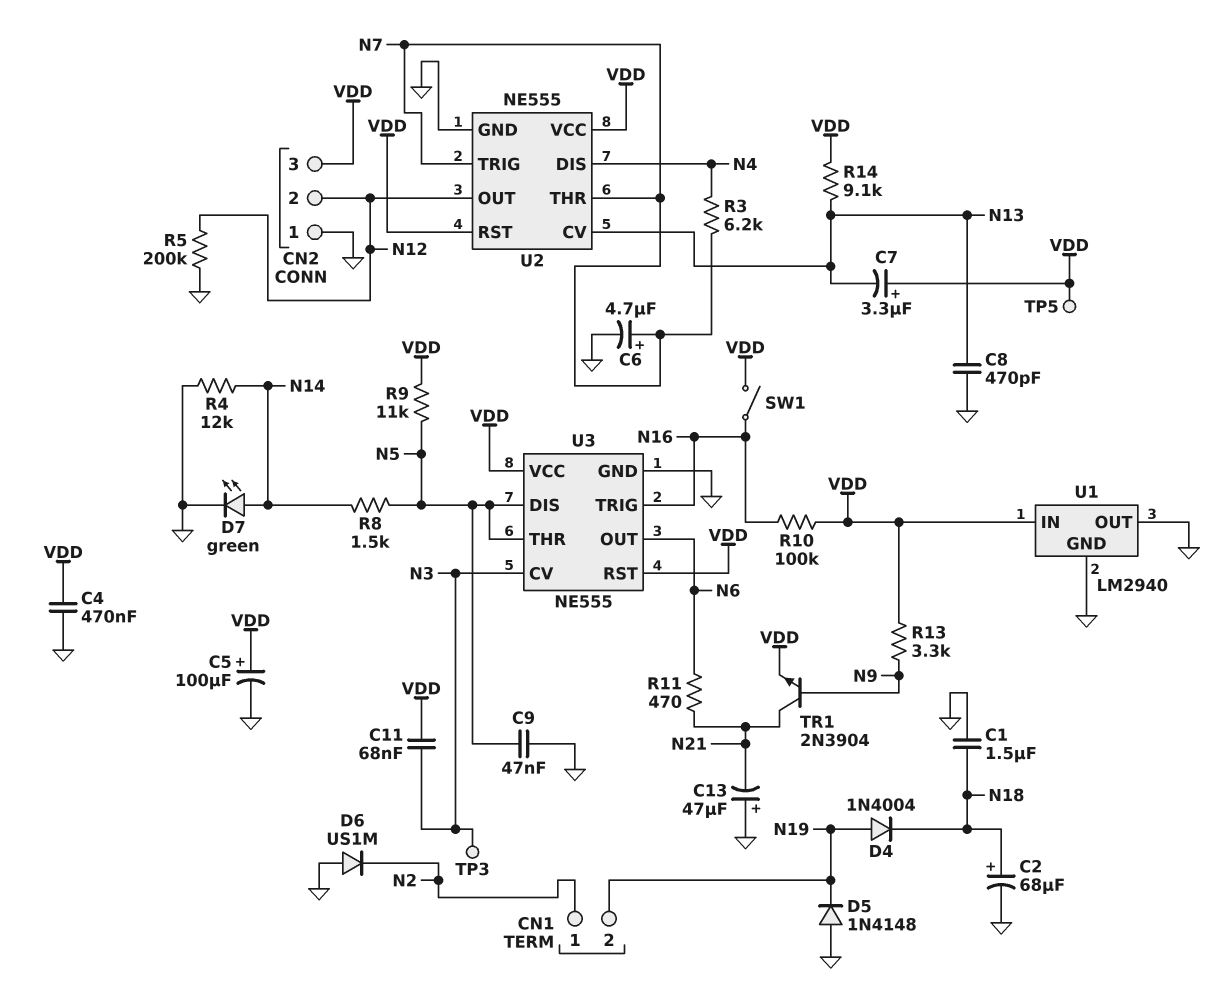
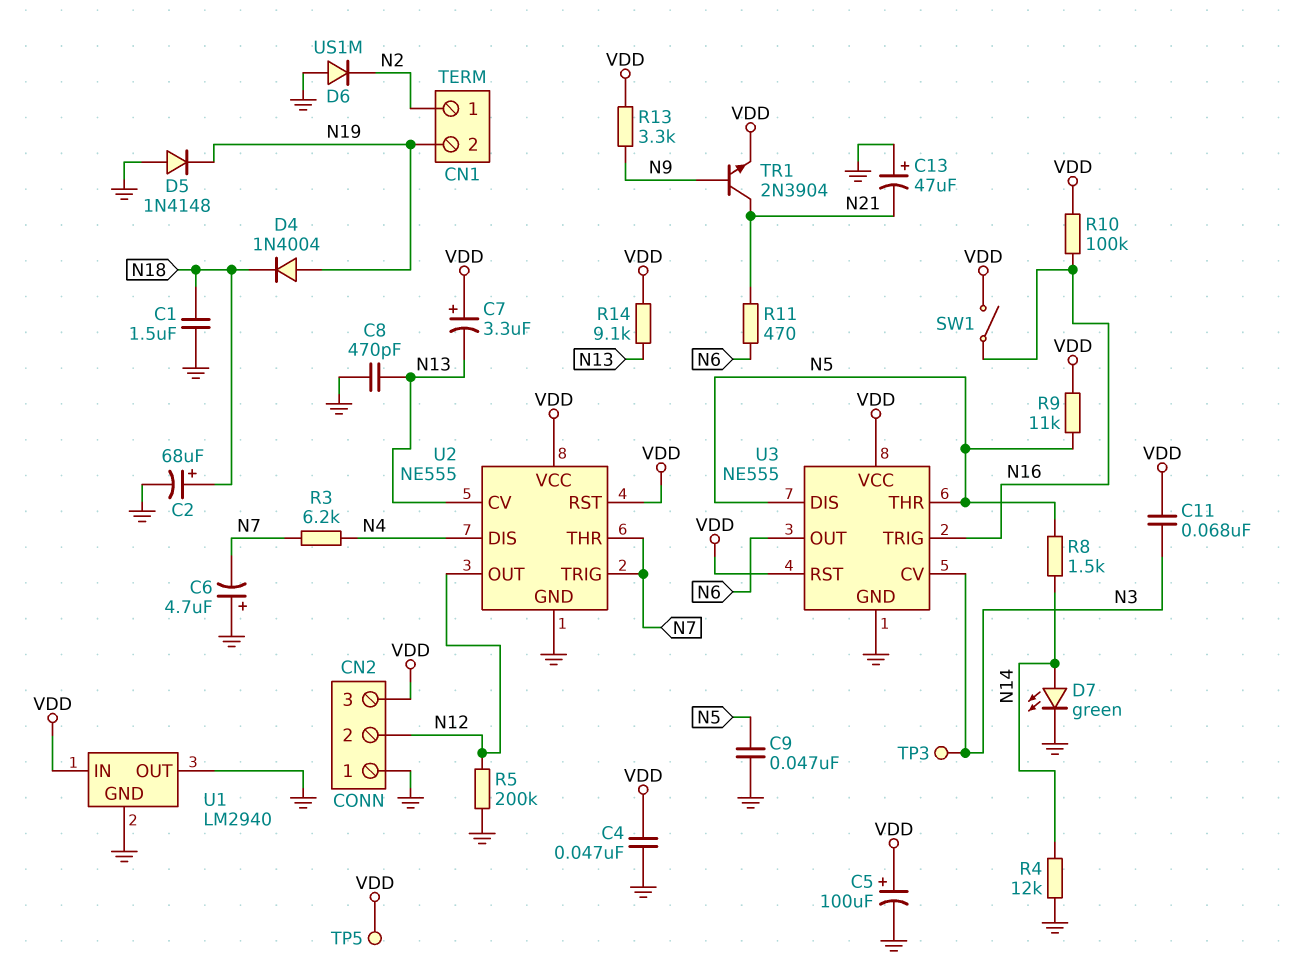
C4: 470nF (GND, VDD) -> 47nF (GND, VDD)
C6: 4.7uF (plus N7, minus GND) -> 4.7uF (plus GND, minus N7)

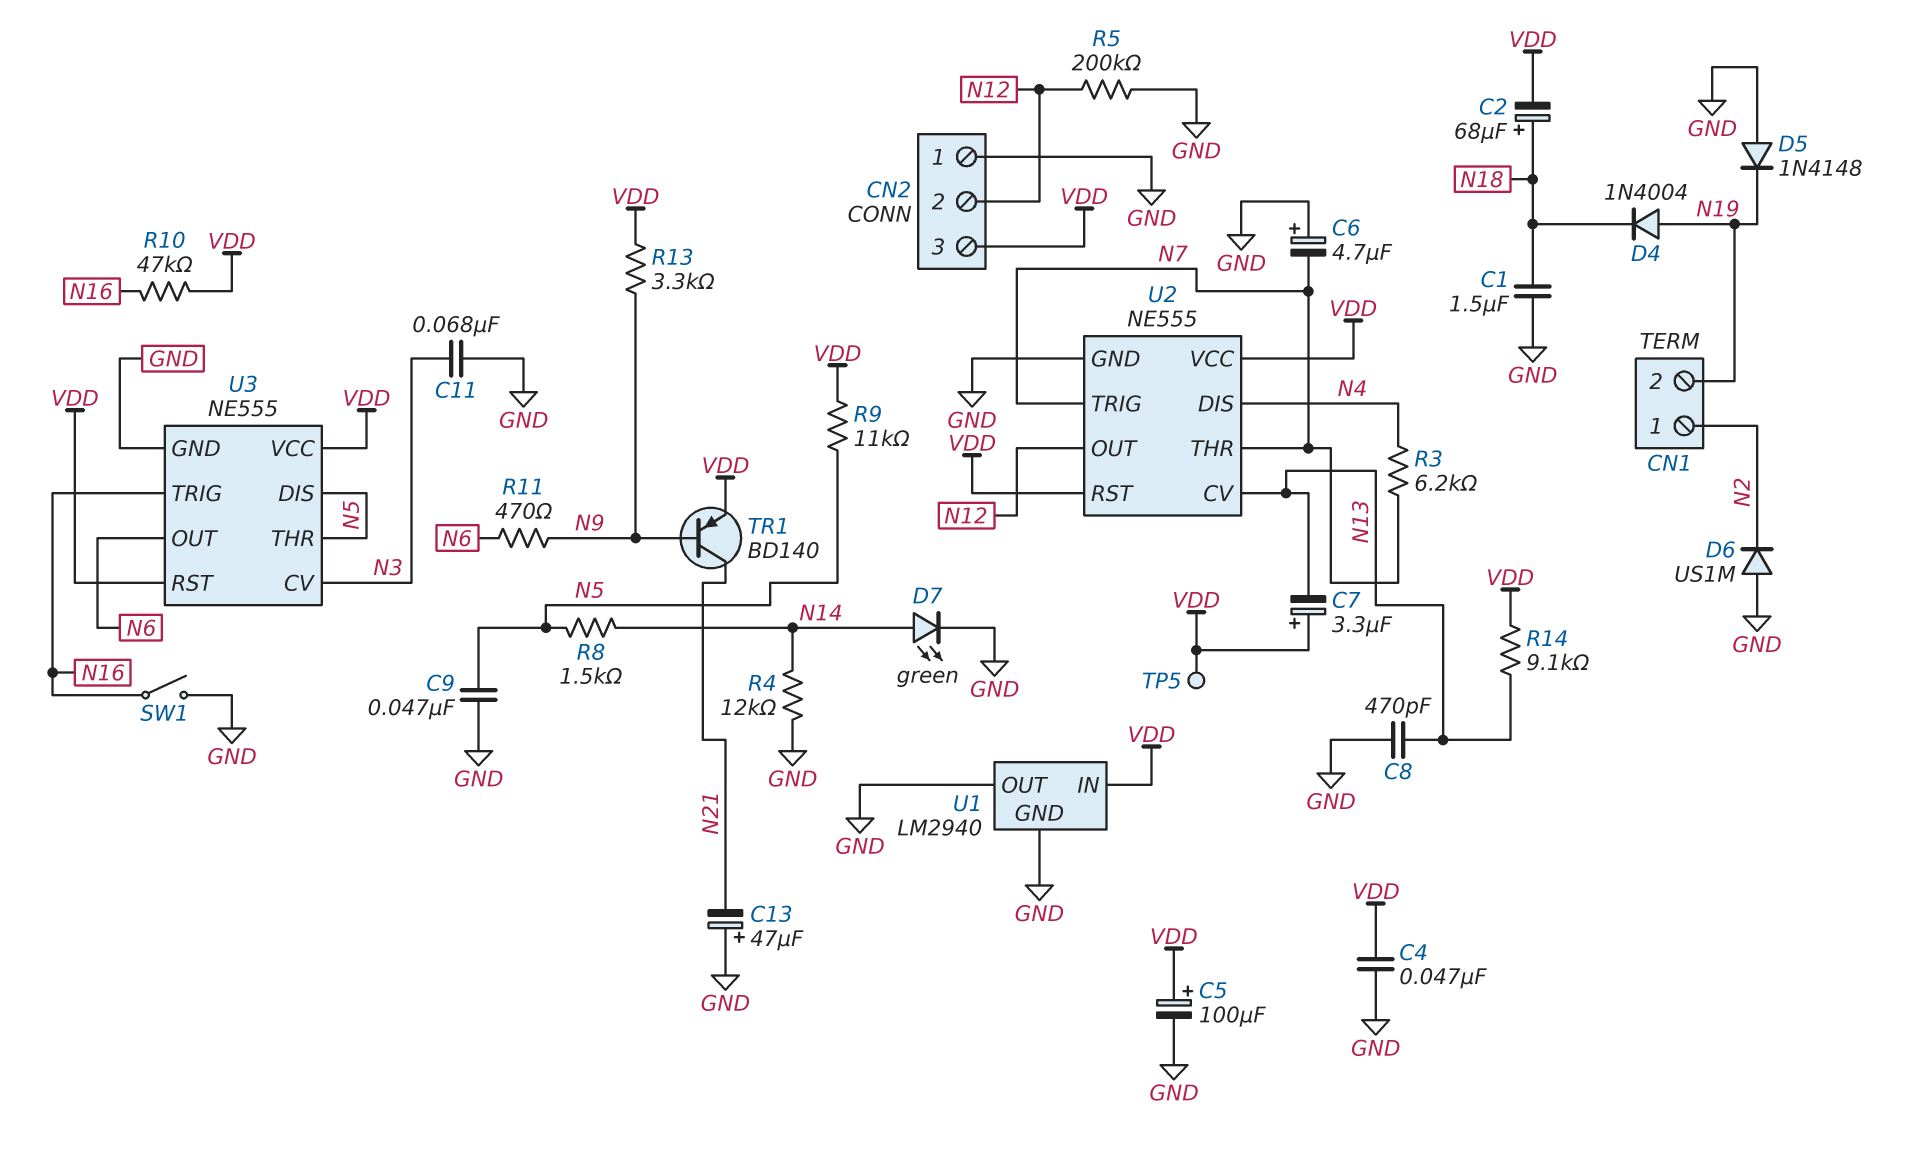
C2: 68uF (plus N18, minus GND) -> 68uF (plus N18, minus VDD)
C11: 68nF (N3, VDD) -> 68nF (GND, N3)
R10: 100k (N16, VDD) -> 47k (N16, VDD)
R11: 470 (N6, N21) -> 470 (N6, N9)
SW1: switch (N16, VDD) -> switch (GND, N16)
TP3: test point (N3) -> none
TR1: NPN 2N3904 (B N9, C N21, E VDD) -> PNP BD140 (B N9, C N21, E VDD)

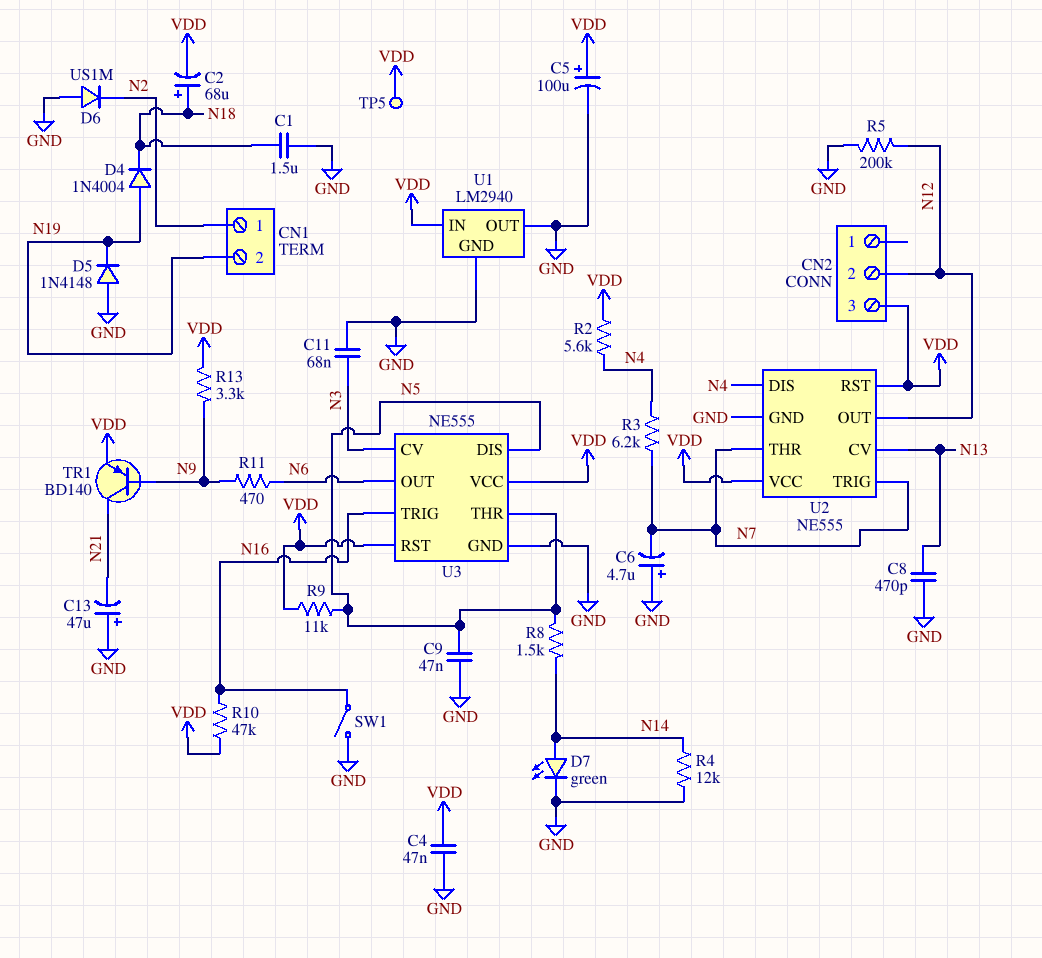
C7: 3.3uF (plus VDD, minus N13) -> none
CN2 pin 1: GND -> none
R2: none -> 5.6k (N4, VDD)
R14: 9.1k (N13, VDD) -> none

